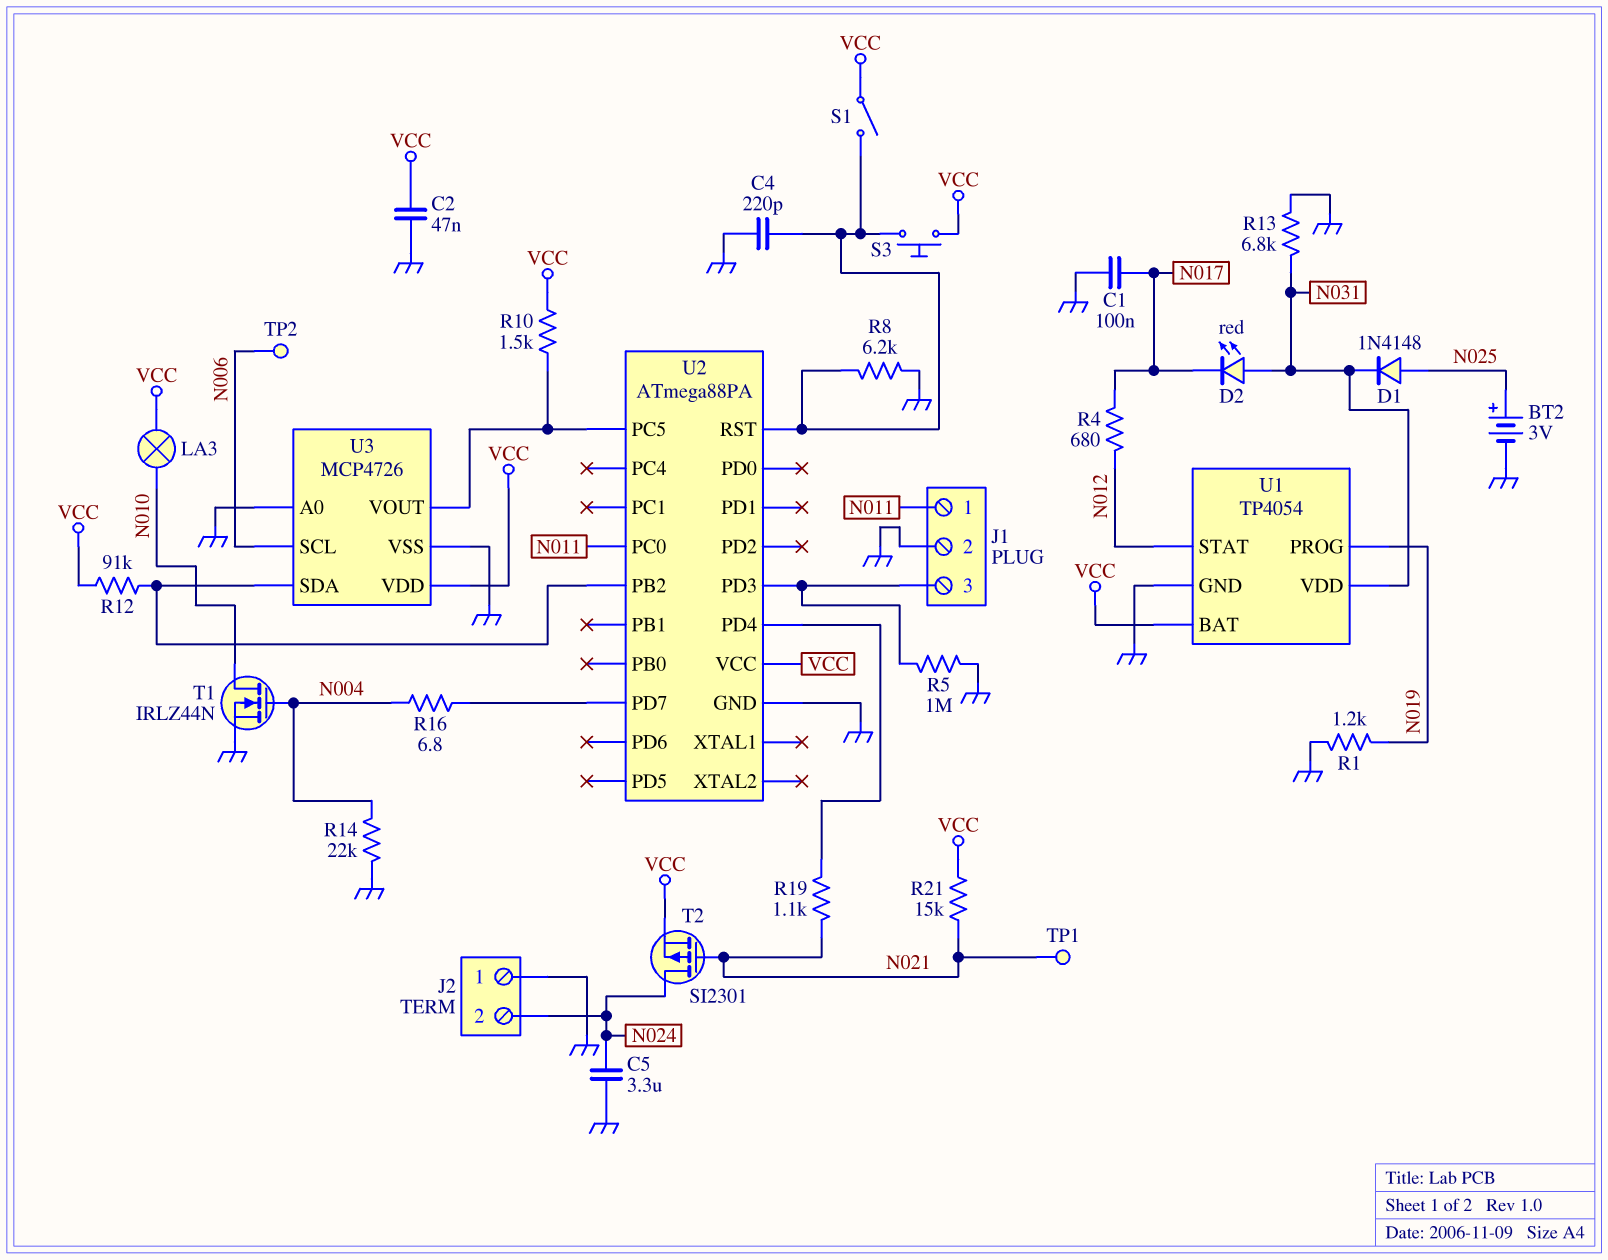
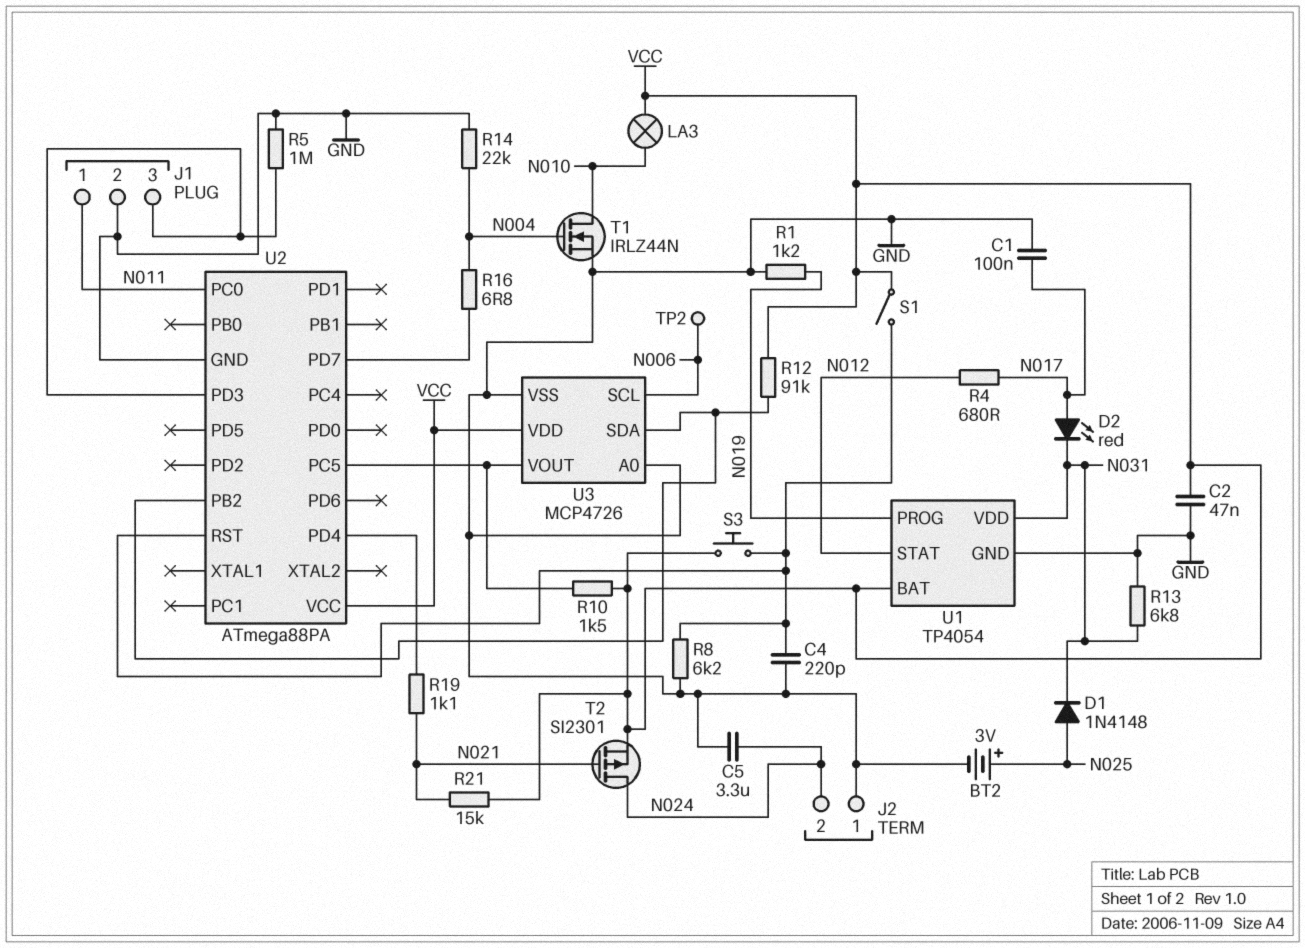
D2: LED red (A N031, K N017) -> LED red (A N017, K N031)
TP1: test point (N021) -> none

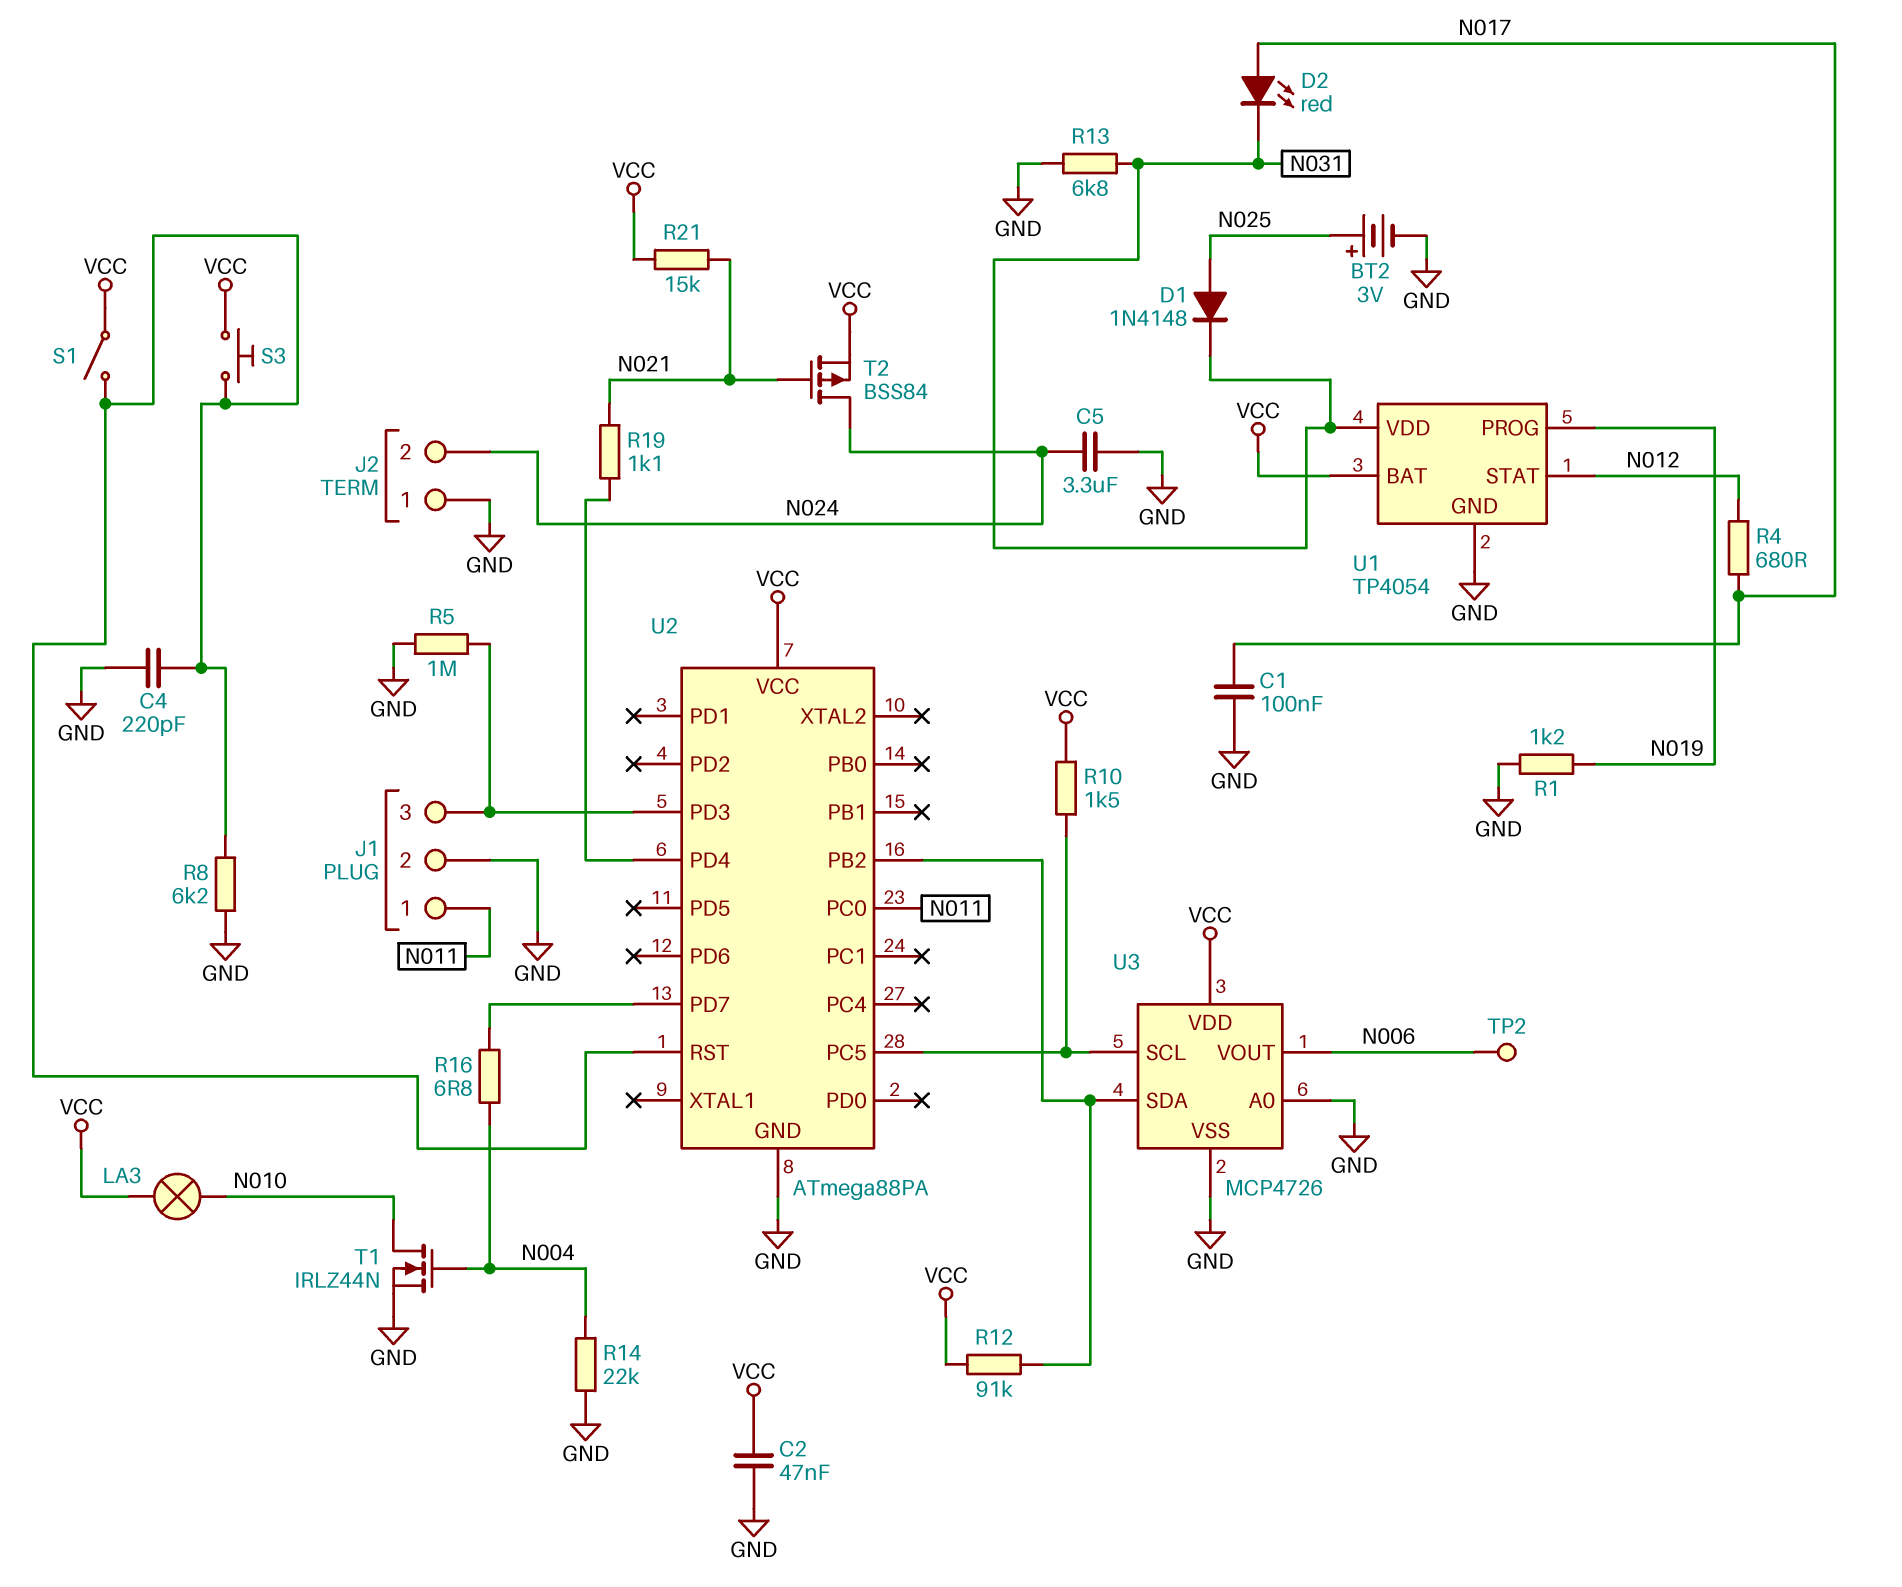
T2: PMOS SI2301 (G N021, D N024, S VCC) -> PMOS BSS84 (G N021, D N024, S VCC)
U3 pin SCL: N006 -> U2/PC5
U3 pin VOUT: U2/PC5 -> N006

